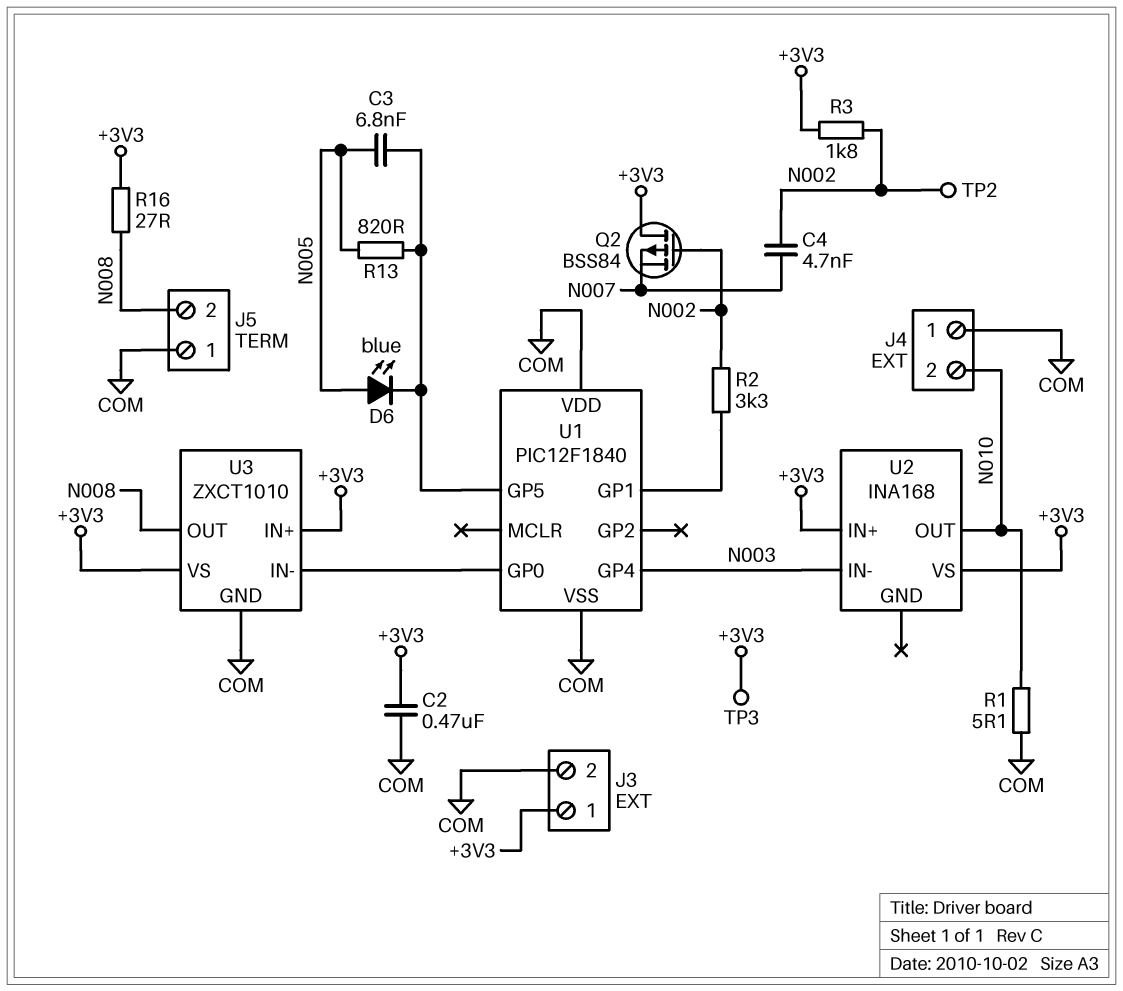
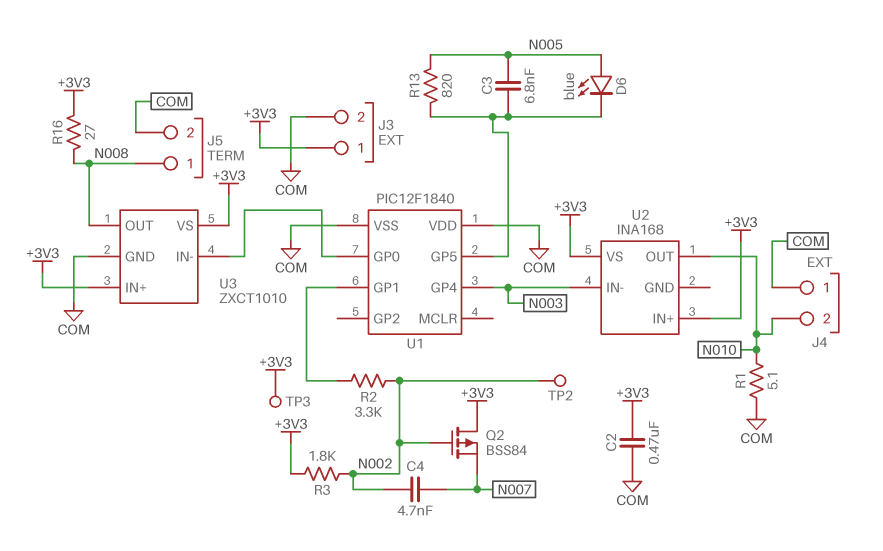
J5 pin 1: COM -> N008
J5 pin 2: N008 -> COM

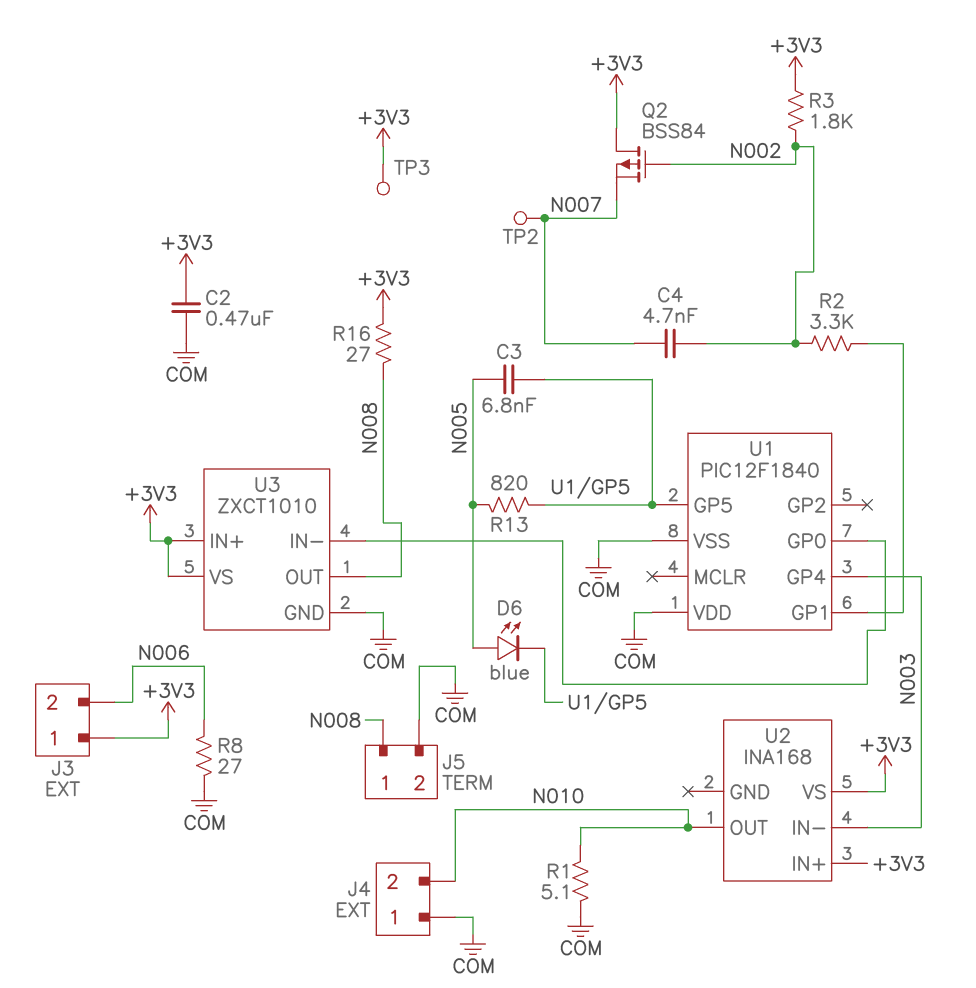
J3 pin 2: COM -> N006
R8: none -> 27 (COM, N006)
TP2: test point (N002) -> test point (N007)

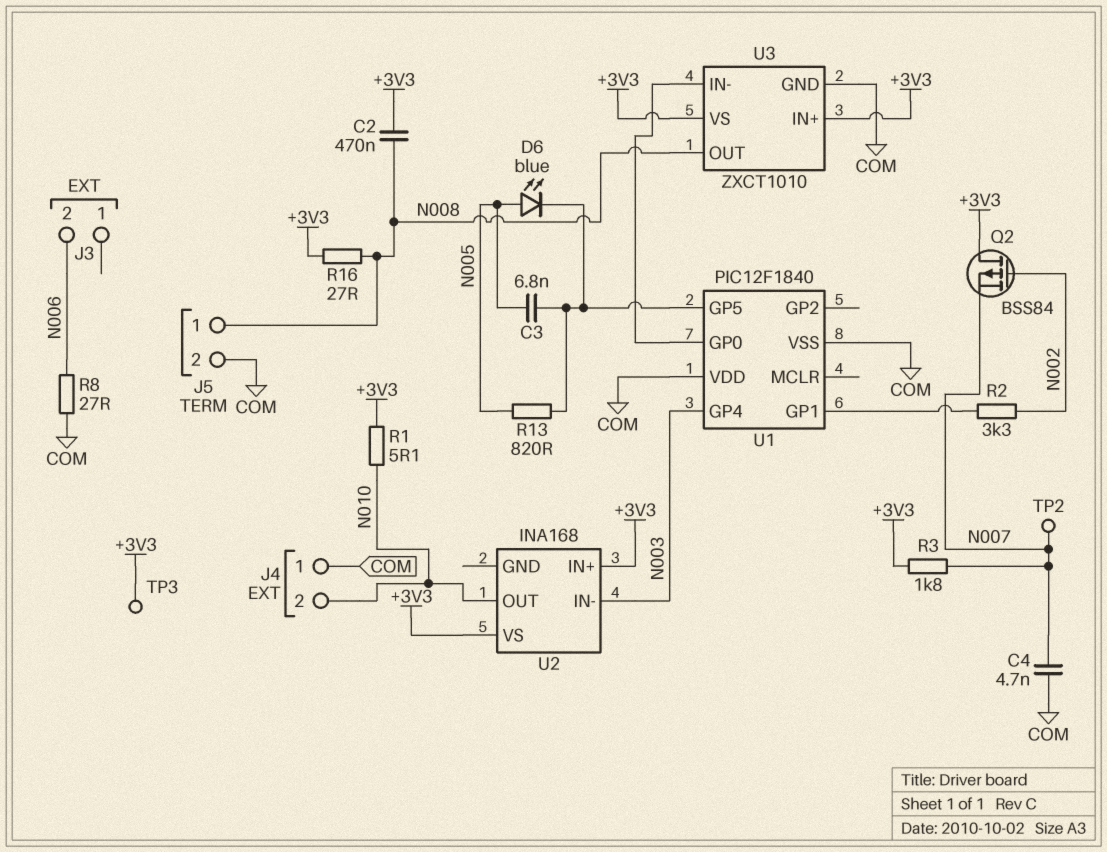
C2: 470nF (+3V3, COM) -> 470nF (+3V3, N008)
C4: 4.7nF (N002, N007) -> 4.7nF (COM, N007)
J3 pin 1: +3V3 -> none
R1: 5.1 (COM, N010) -> 5.1 (+3V3, N010)
R3: 1.8k (+3V3, N002) -> 1.8k (+3V3, N007)

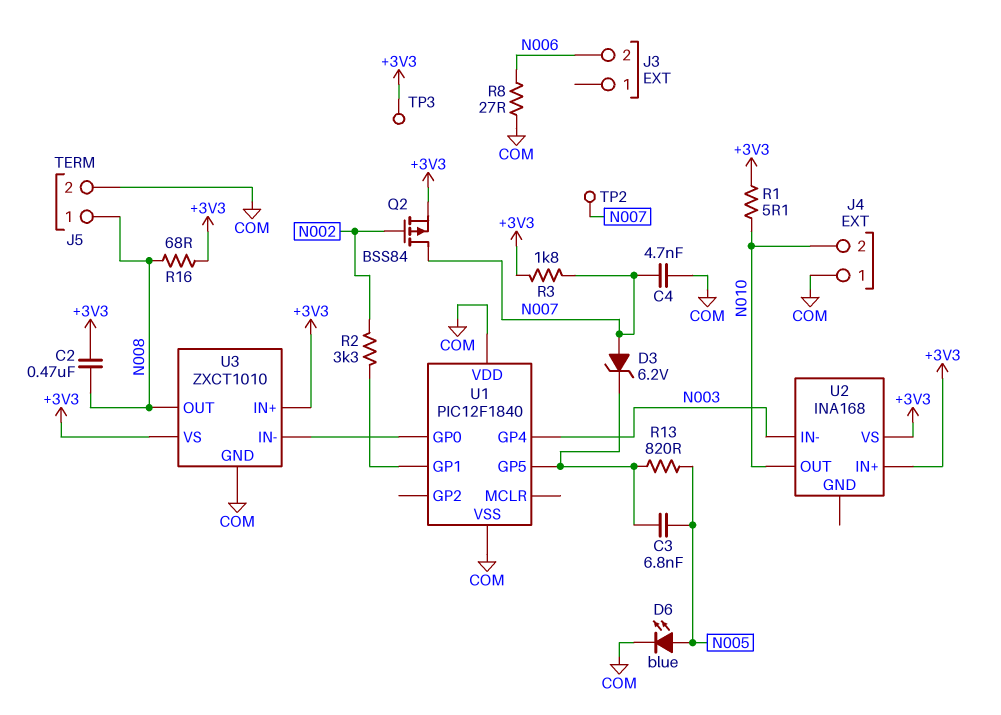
D3: none -> zener 6.2V (A N007, K U1/GP5)
D6: LED blue (A N005, K U1/GP5) -> LED blue (A N005, K COM)
Q2: PMOS BSS84 (G N002, D +3V3, S N007) -> PMOS BSS84 (G N002, D N007, S +3V3)
R16: 27 (+3V3, N008) -> 68 (+3V3, N008)

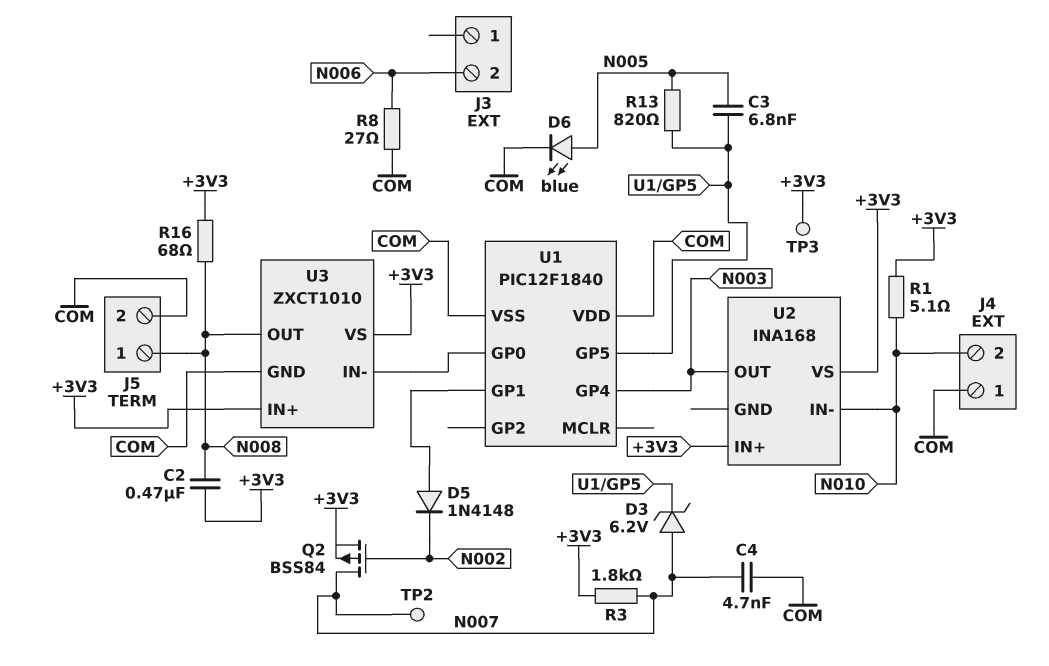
D5: none -> diode 1N4148 (A U1/GP1, K N002)
R2: 3.3k (N002, U1/GP1) -> none
U2 pin IN-: N003 -> N010
U2 pin OUT: N010 -> N003

